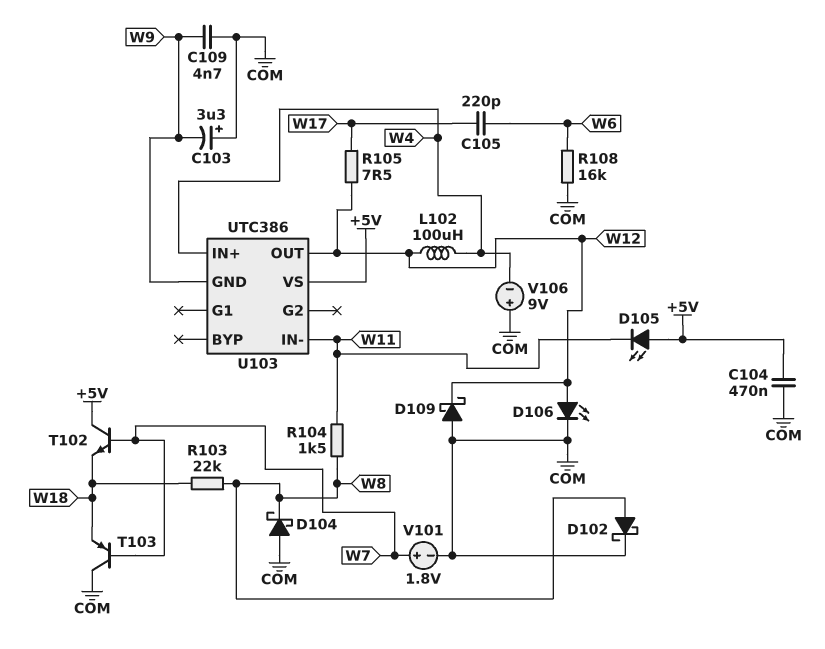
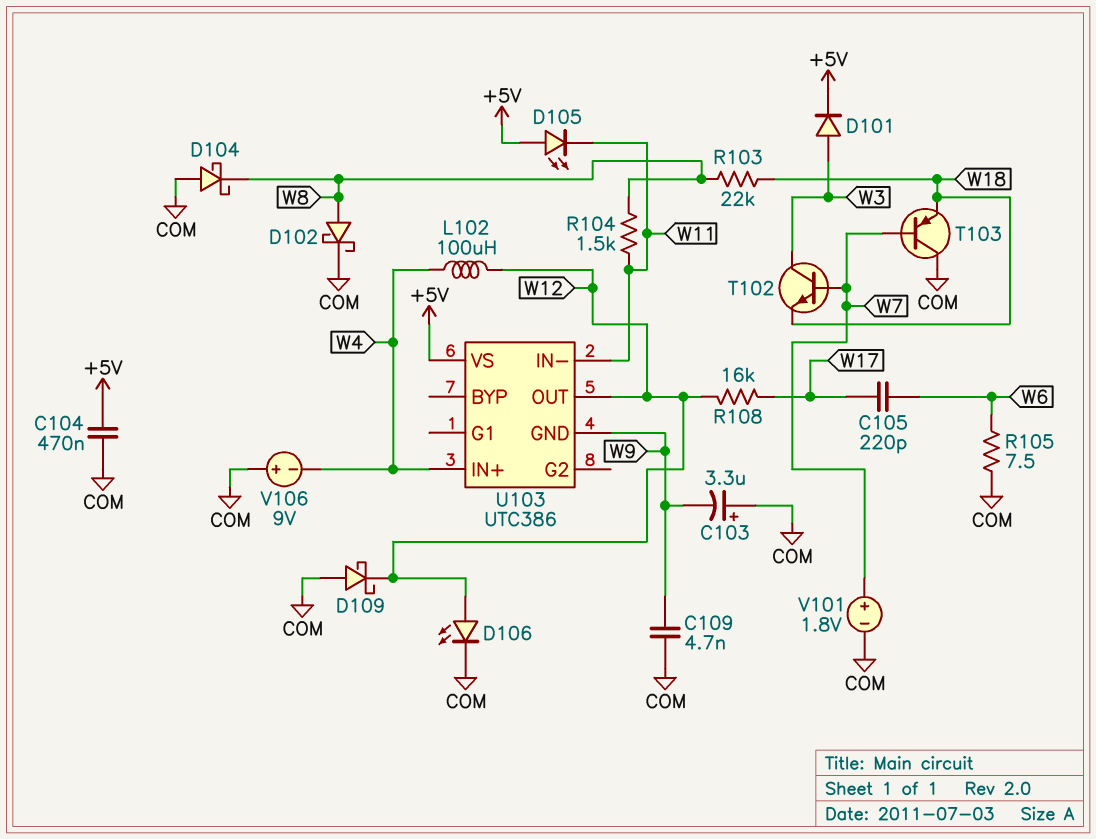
D101: none -> diode (A W3, K +5V)
R105: 7.5 (W12, W17) -> 7.5 (COM, W6)
R108: 16k (COM, W6) -> 16k (W12, W17)
T102: NPN (B W7, C +5V, E W18) -> NPN (B W7, C W3, E W18)

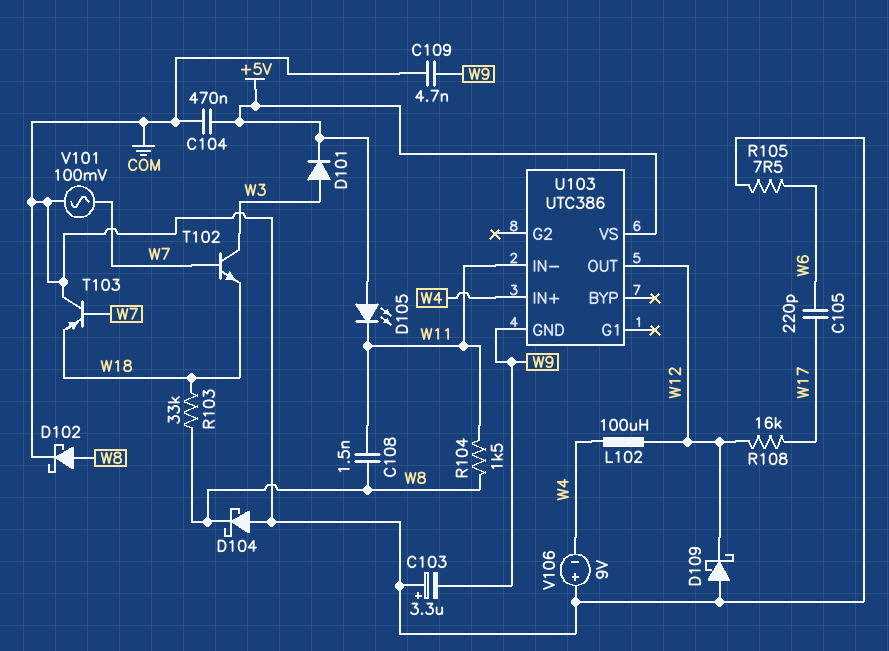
C108: none -> 1.5nF (W8, W11)
D106: LED (A W12, K COM) -> none
R103: 22k (W8, W18) -> 33k (W8, W18)
V101: 1.8V (plus W7, minus COM) -> AC 100mV (COM, W7)

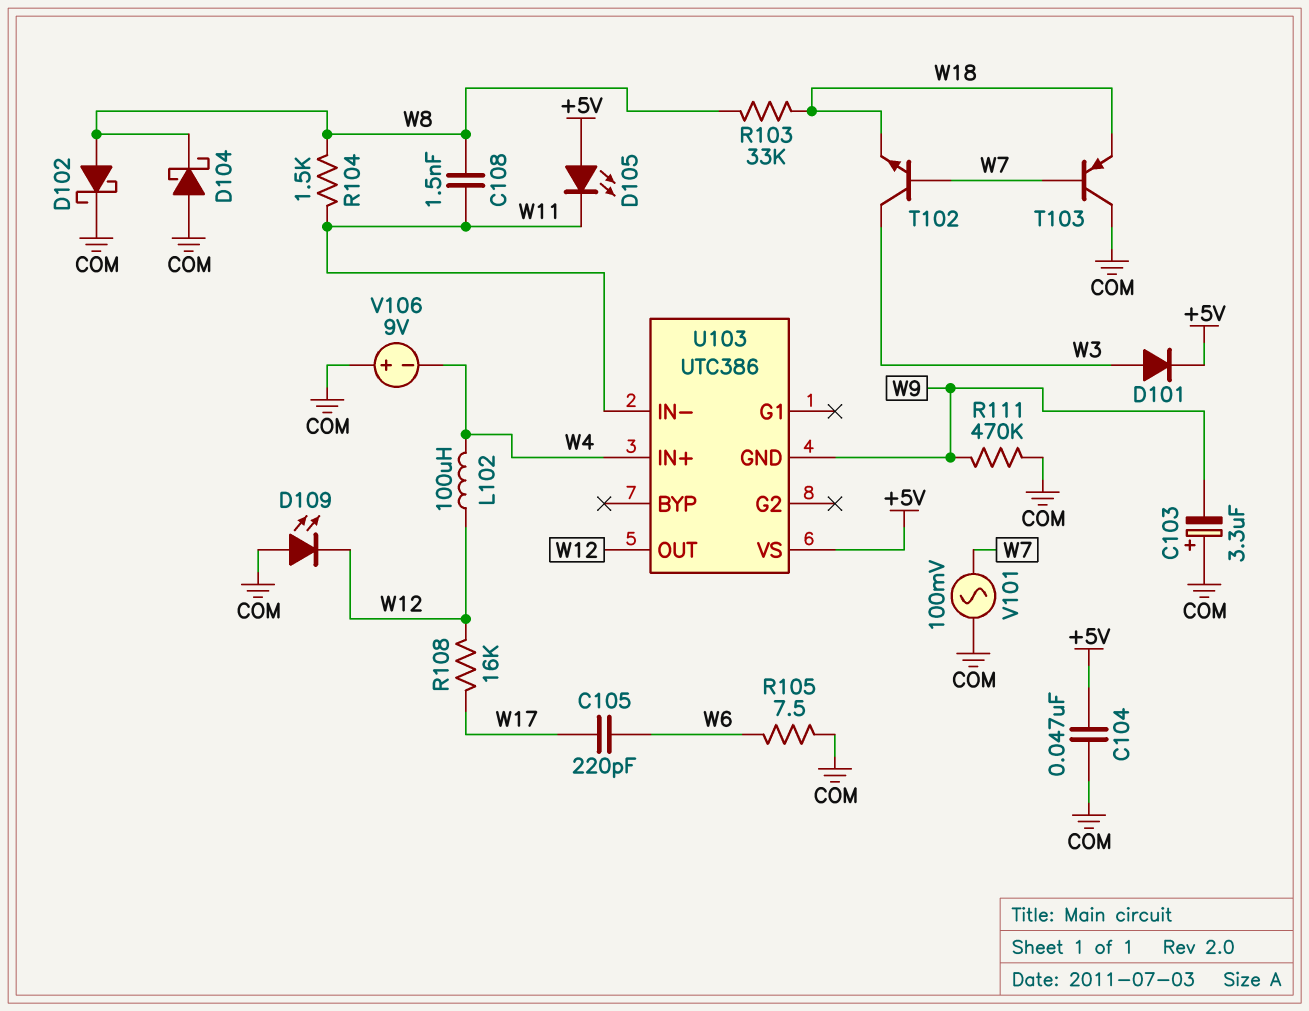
C104: 470nF (+5V, COM) -> 47nF (+5V, COM)
C109: 4.7nF (COM, W9) -> none
D109: schottky (A COM, K W12) -> LED (A COM, K W12)
R111: none -> 470k (COM, W9)

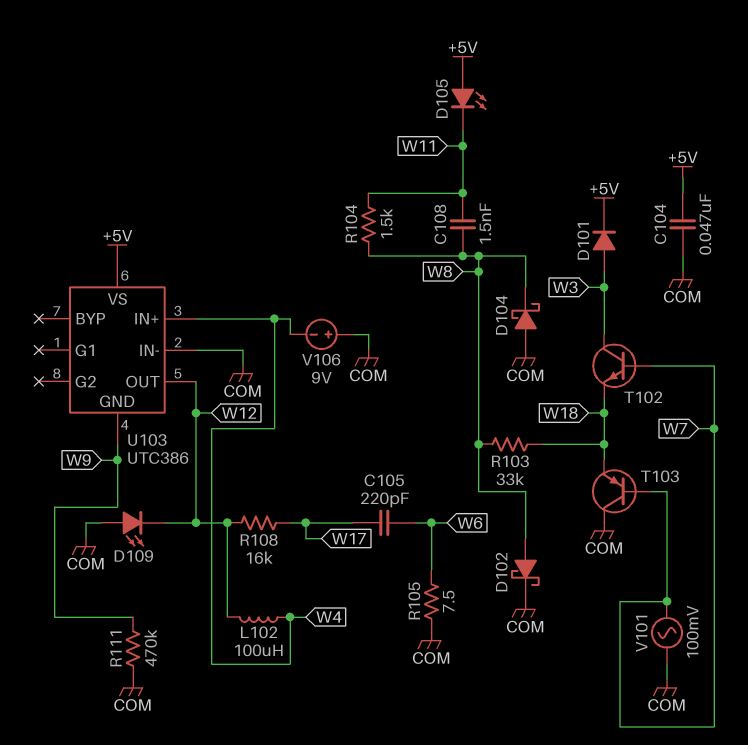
C103: 3.3uF (plus COM, minus W9) -> none
U103 pin IN-: W11 -> COM

